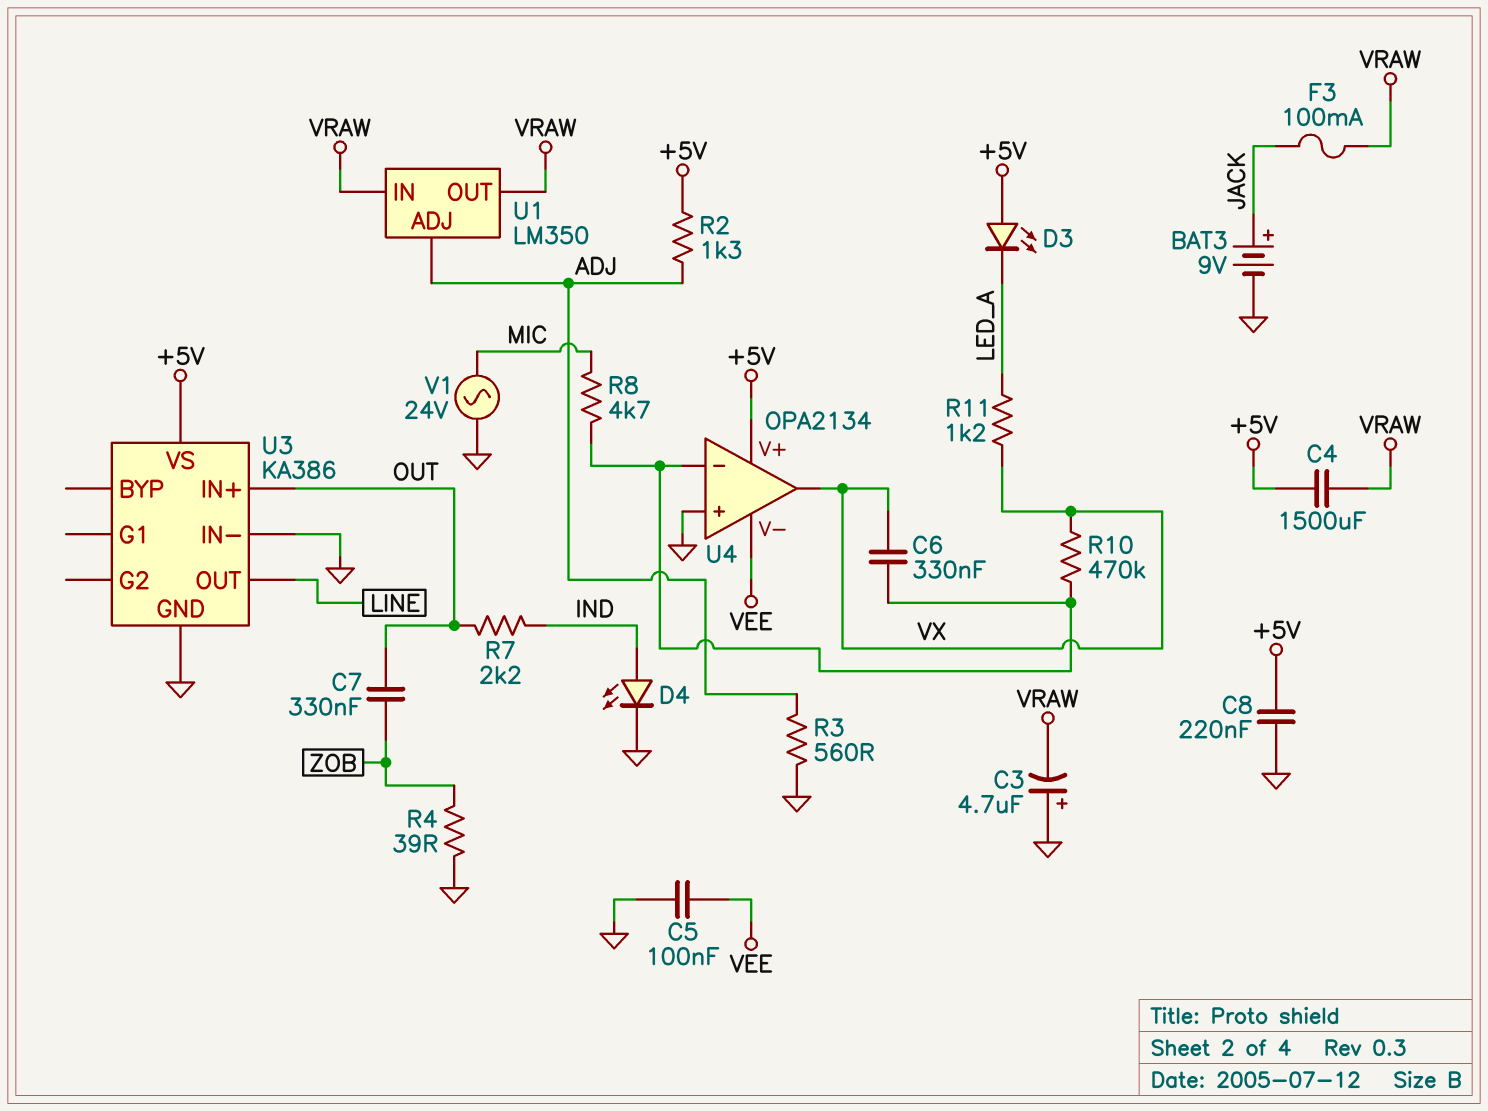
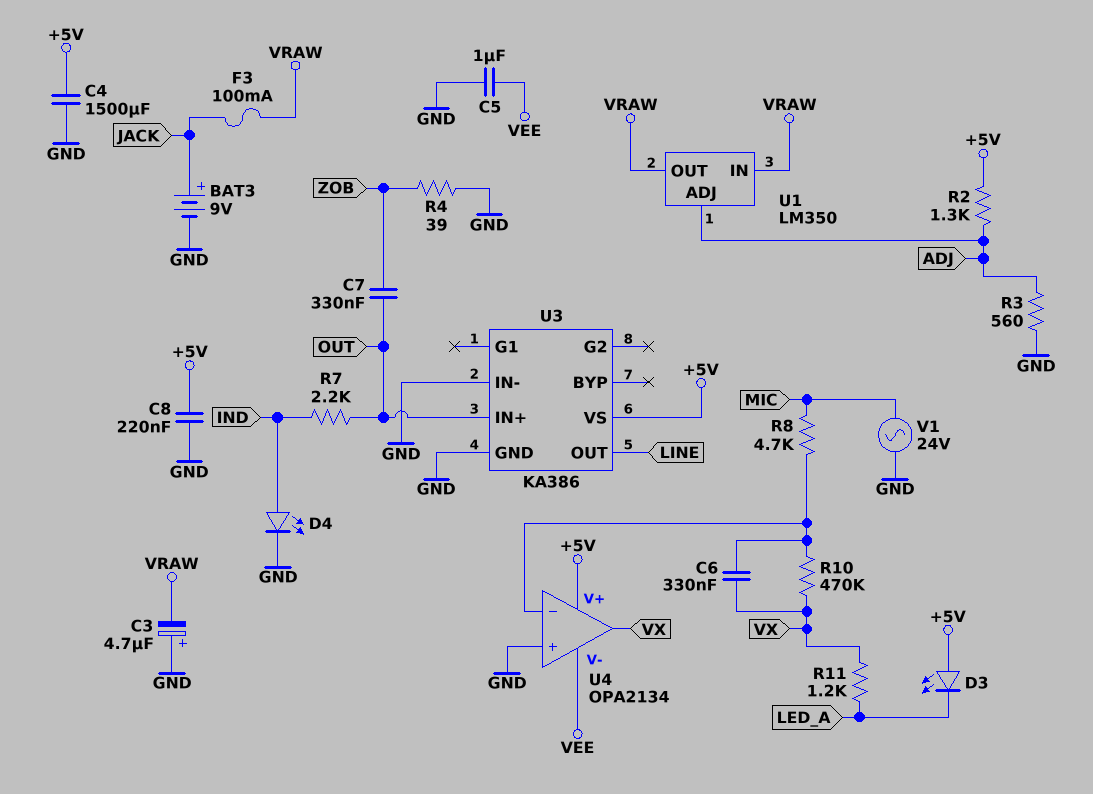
C4: 1500uF (+5V, VRAW) -> 1500uF (+5V, GND)
C5: 100nF (GND, VEE) -> 1uF (GND, VEE)

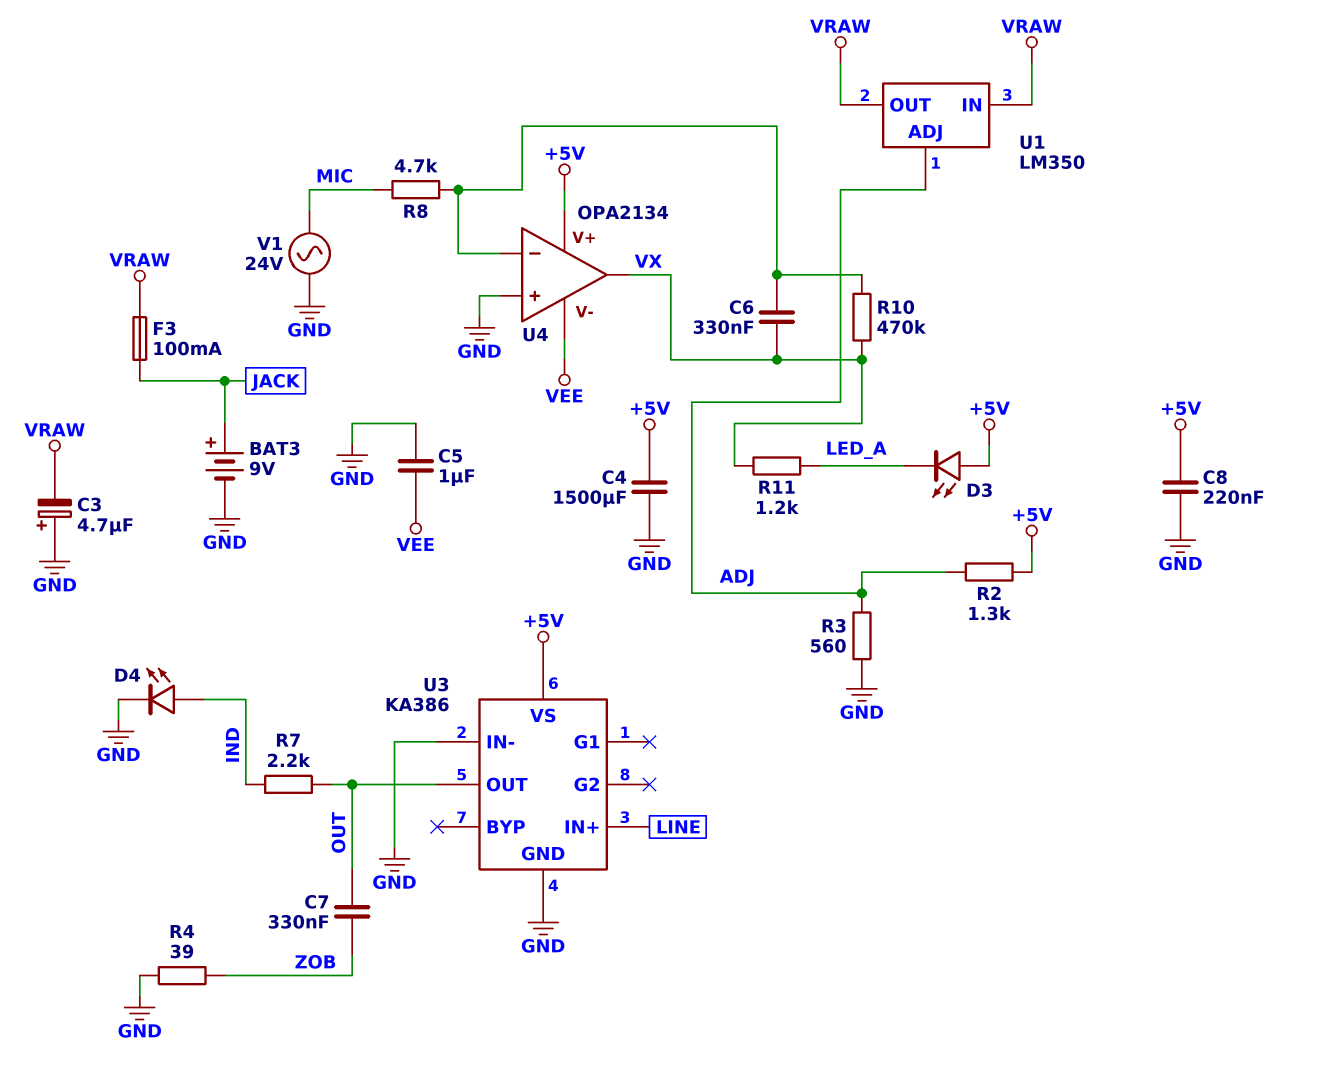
U3 pin IN+: OUT -> LINE
U3 pin OUT: LINE -> OUT

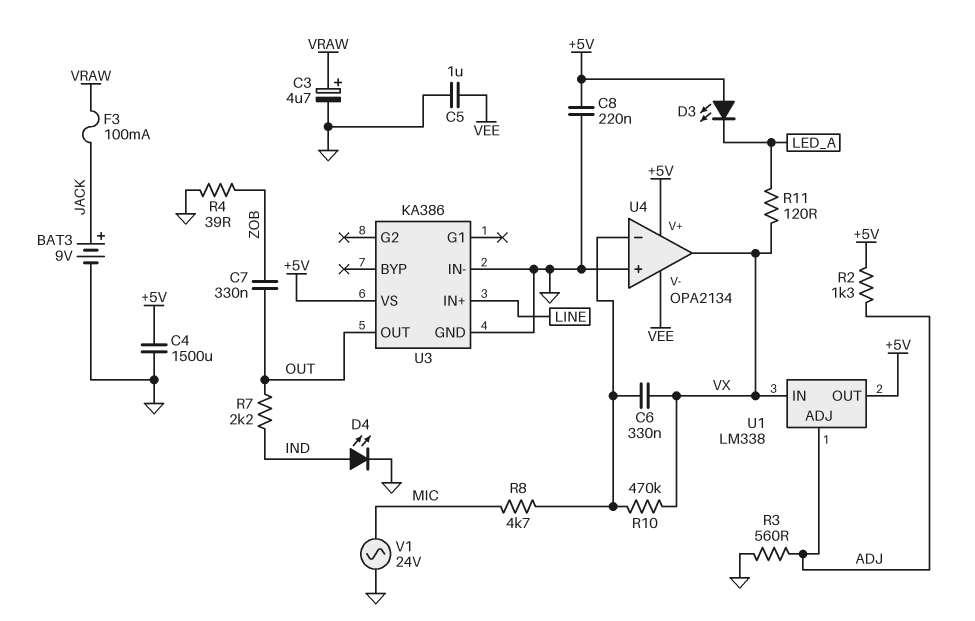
C3: 4.7uF (plus GND, minus VRAW) -> 4.7uF (plus VRAW, minus GND)
R11: 1.2k (LED_A, VX) -> 120 (LED_A, VX)
U1: LM350 -> LM338
U1 pin IN: VRAW -> VX
U1 pin OUT: VRAW -> +5V

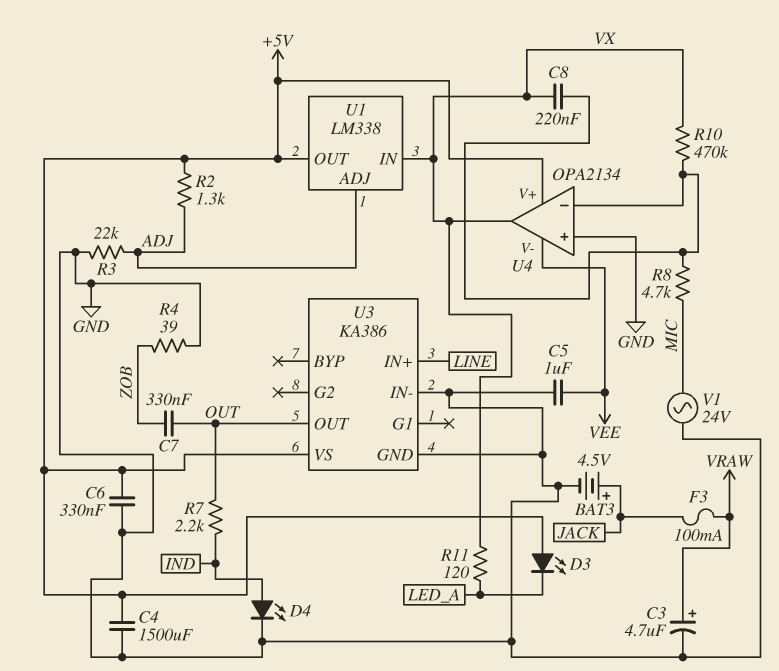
BAT3: 9V (plus JACK, minus GND) -> 4.5V (plus JACK, minus GND)
C6: 330nF (U4/in-, VX) -> 330nF (+5V, GND)
C8: 220nF (+5V, GND) -> 220nF (U4/in-, VX)
R3: 560 (ADJ, GND) -> 22k (ADJ, GND)

